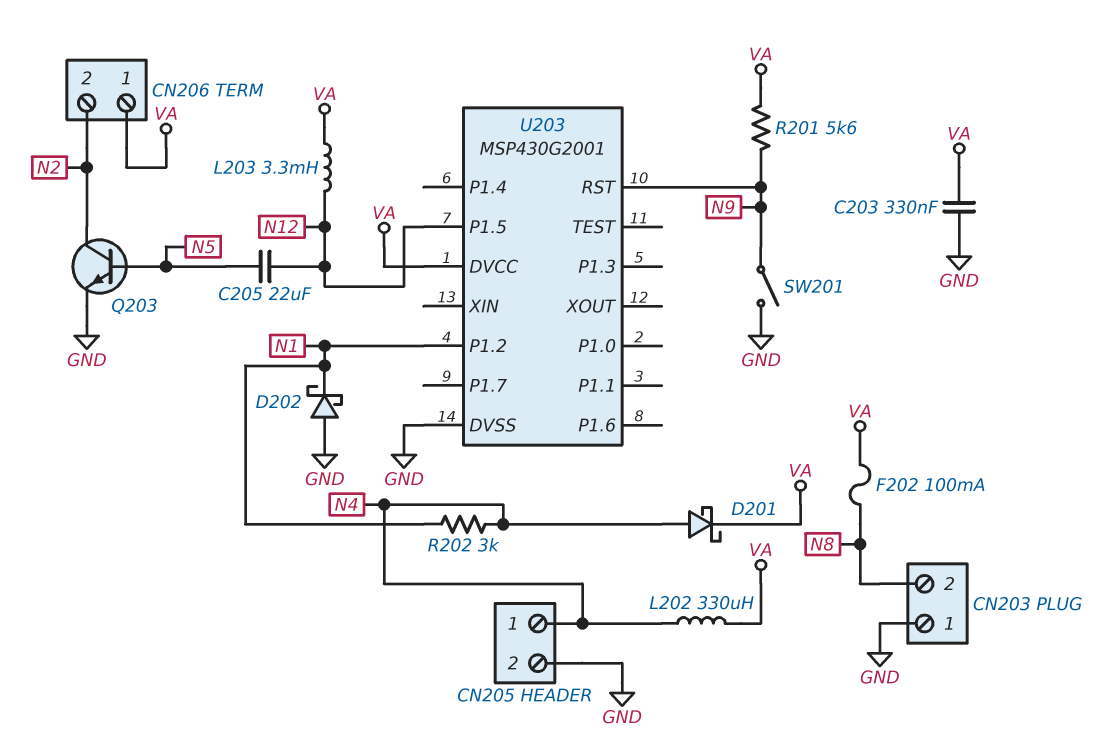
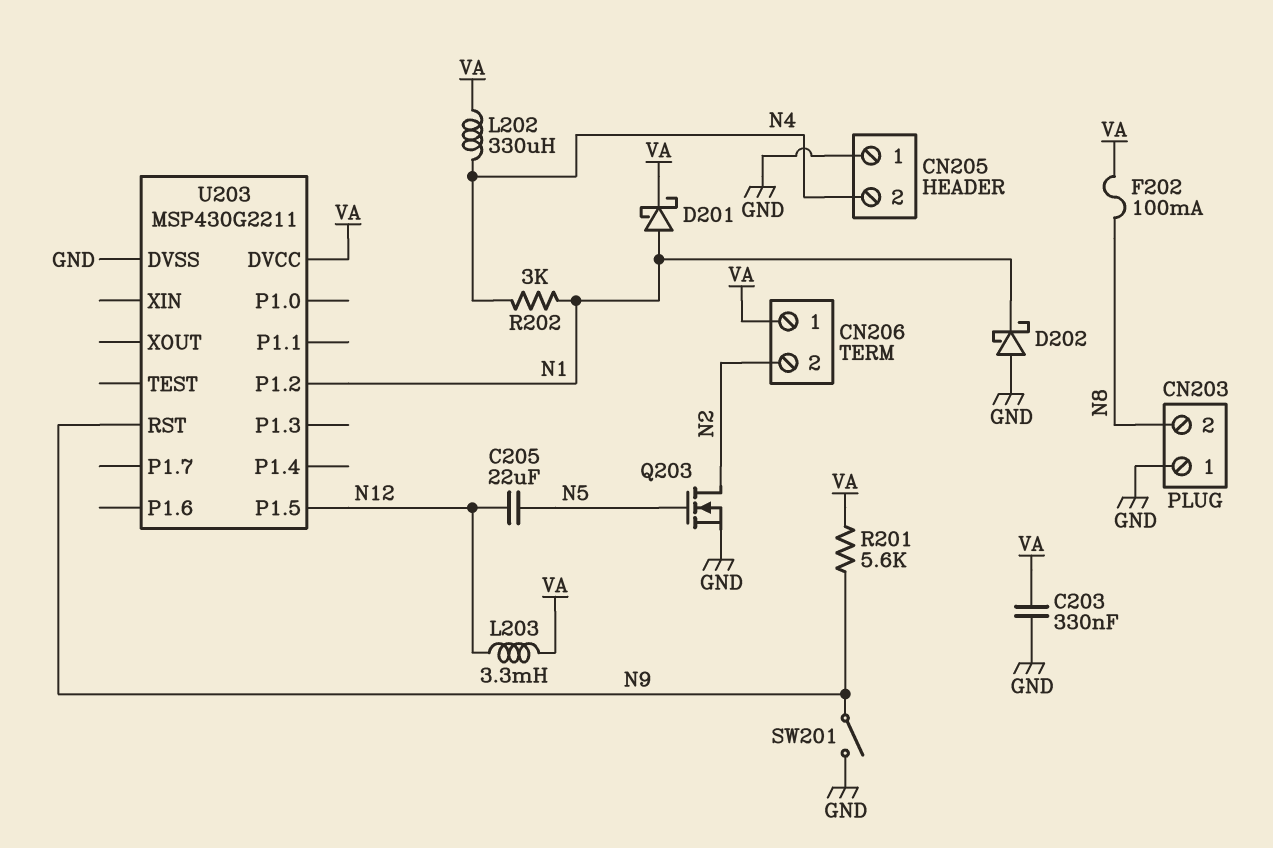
CN205 pin 1: N4 -> GND
CN205 pin 2: GND -> N4
D201: schottky (A N4, K VA) -> schottky (A N1, K VA)
Q203: NPN (B N5, C N2, E GND) -> NMOS (G N5, D N2, S GND)
U203: MSP430G2001 -> MSP430G2211

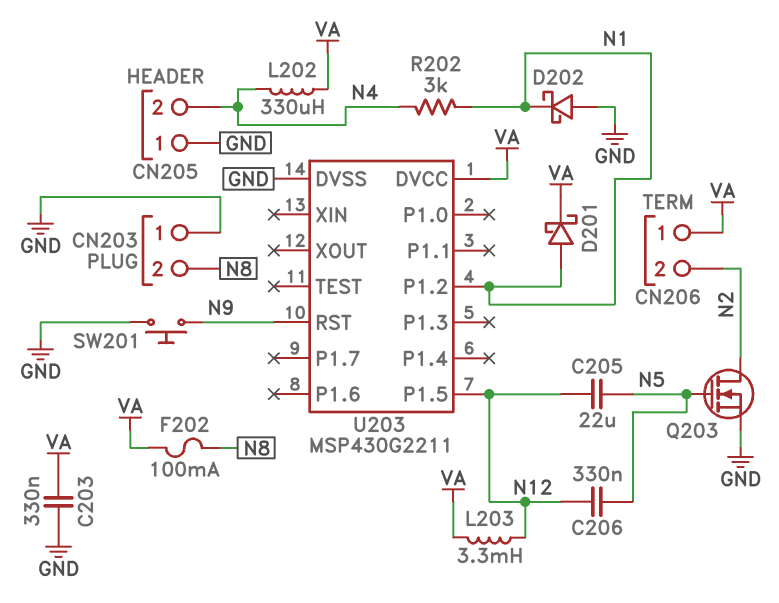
C206: none -> 330nF (N5, N12)
R201: 5.6k (N9, VA) -> none
SW201: switch (GND, N9) -> button (GND, N9)

